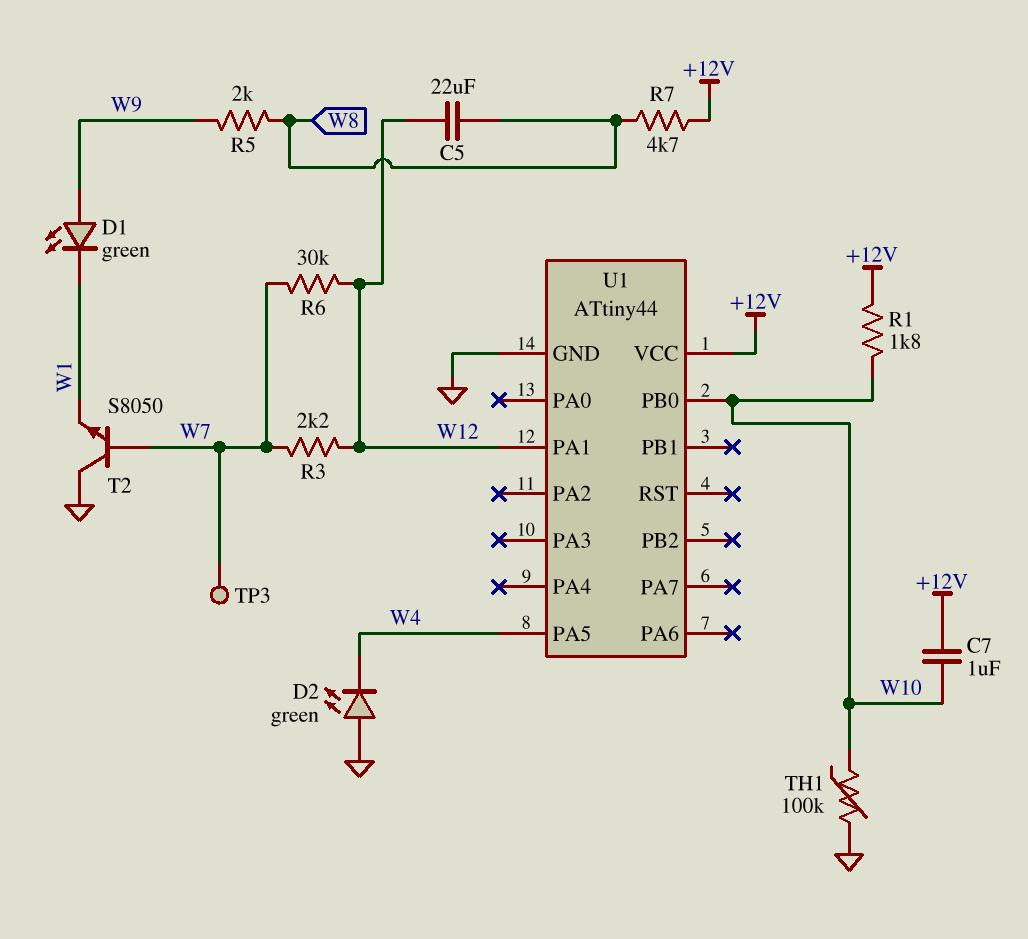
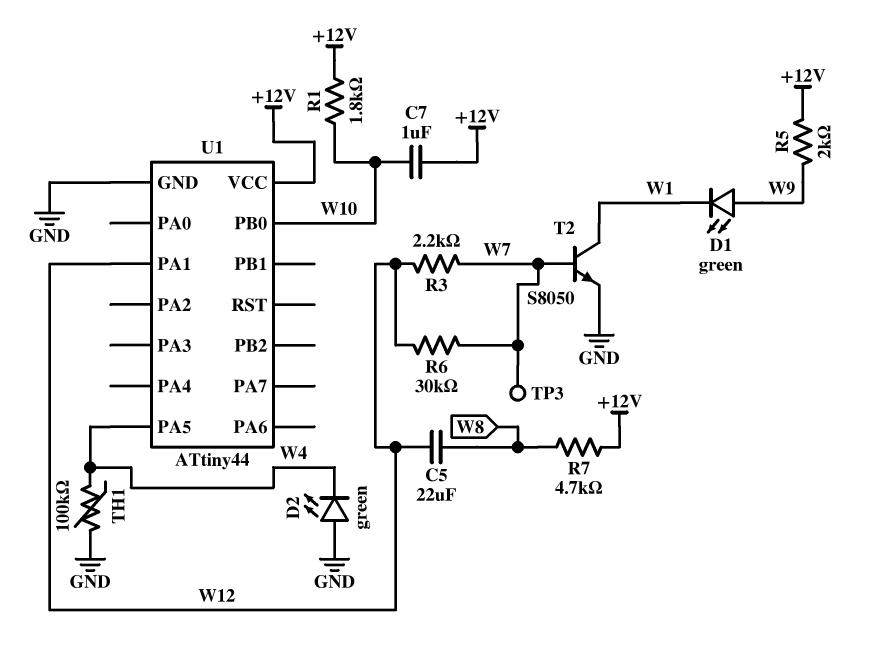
R5: 2k (W8, W9) -> 2k (+12V, W9)
T2: NPN S8050 (B W7, C GND, E W1) -> NPN S8050 (B W7, C W1, E GND)
TH1: 100k (GND, W10) -> 100k (GND, W4)

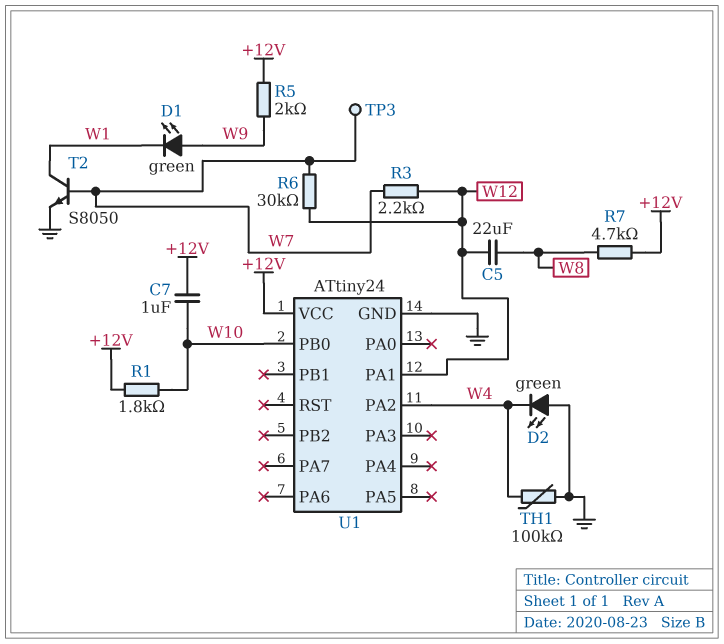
U1: ATtiny44 -> ATtiny24
U1 pin PA2: none -> W4
U1 pin PA5: W4 -> none

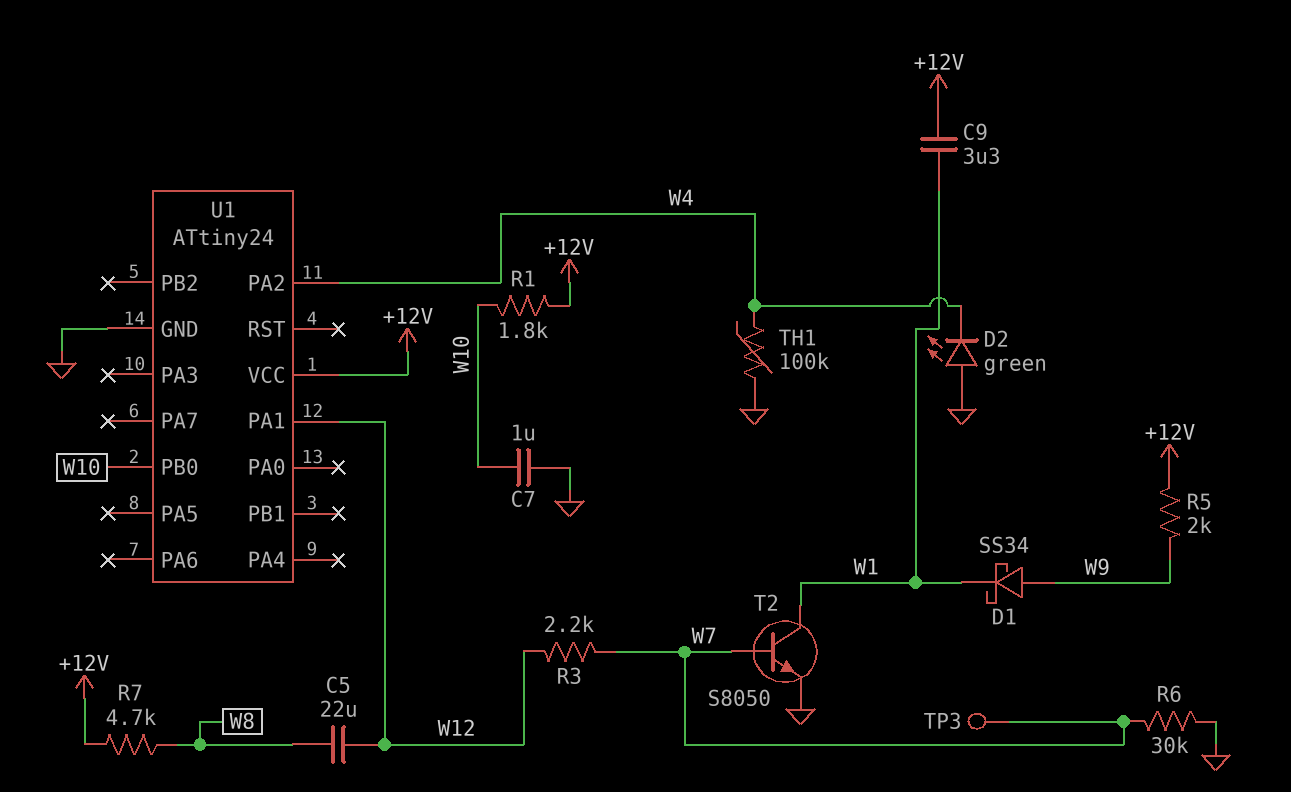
C7: 1uF (+12V, W10) -> 1uF (GND, W10)
C9: none -> 3.3uF (+12V, W1)
D1: LED green (A W9, K W1) -> schottky SS34 (A W9, K W1)
R6: 30k (W7, W12) -> 30k (GND, W7)

